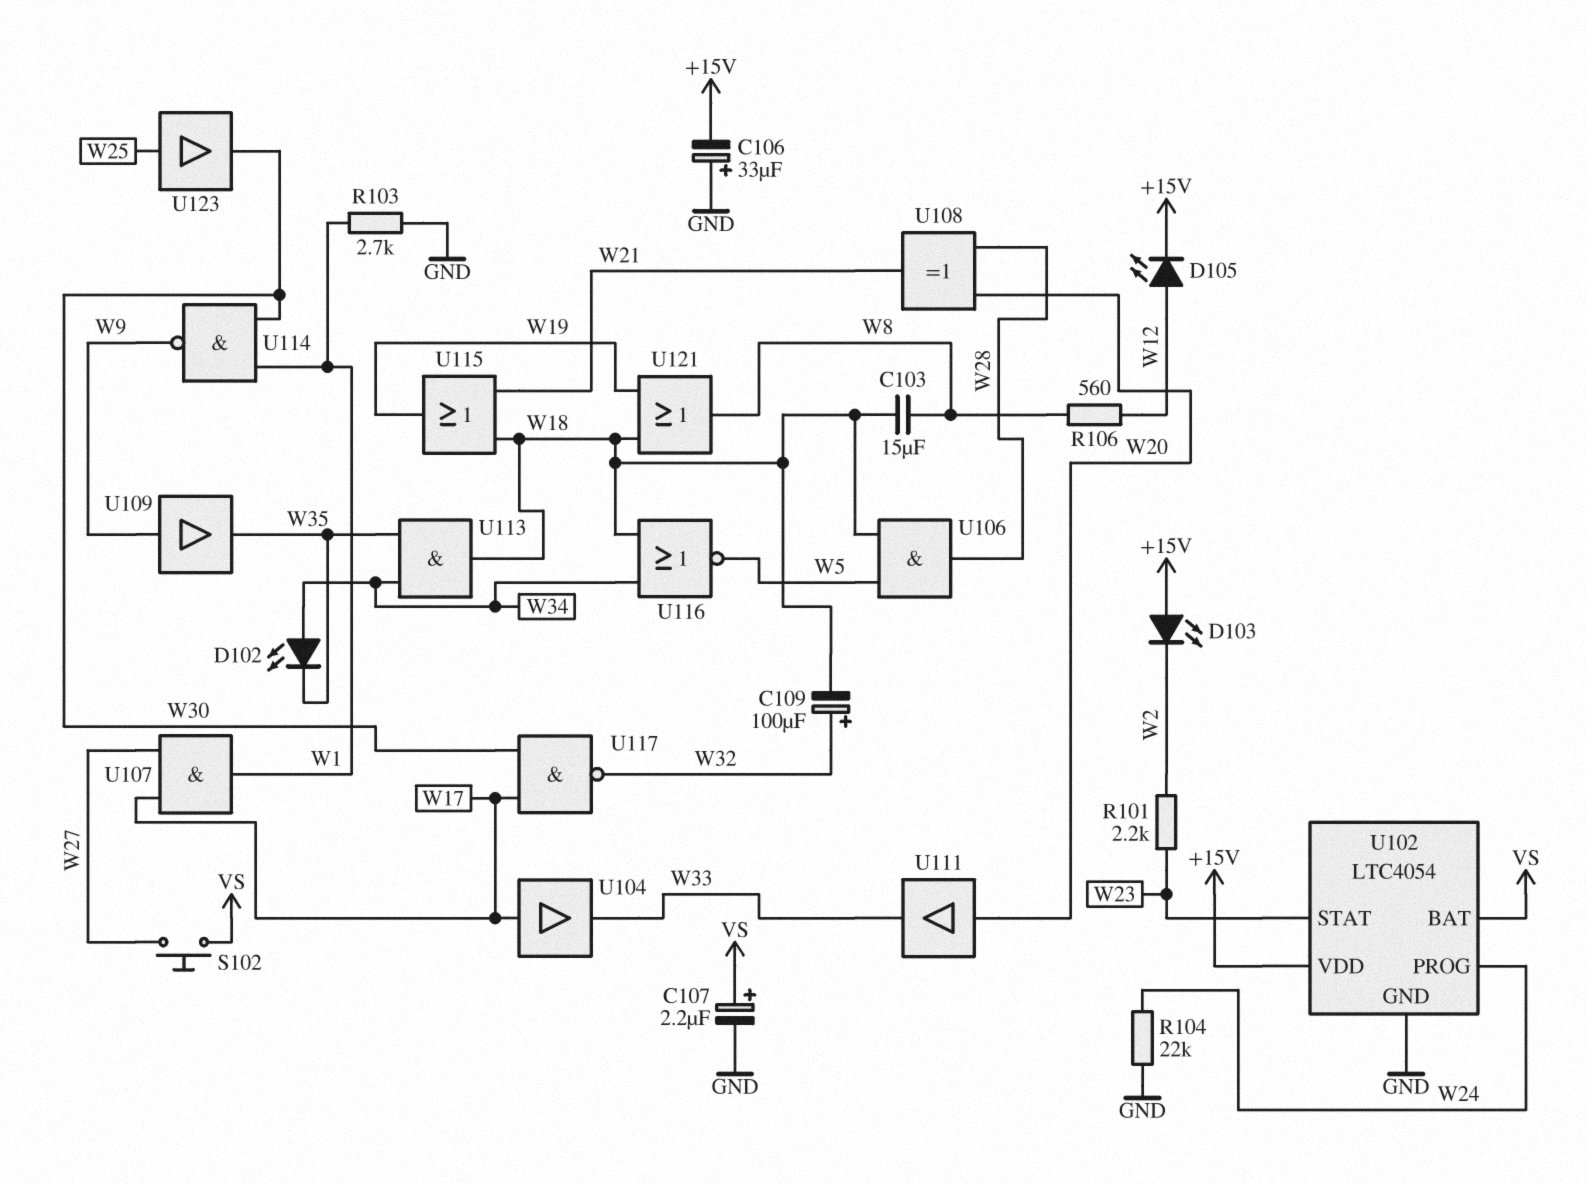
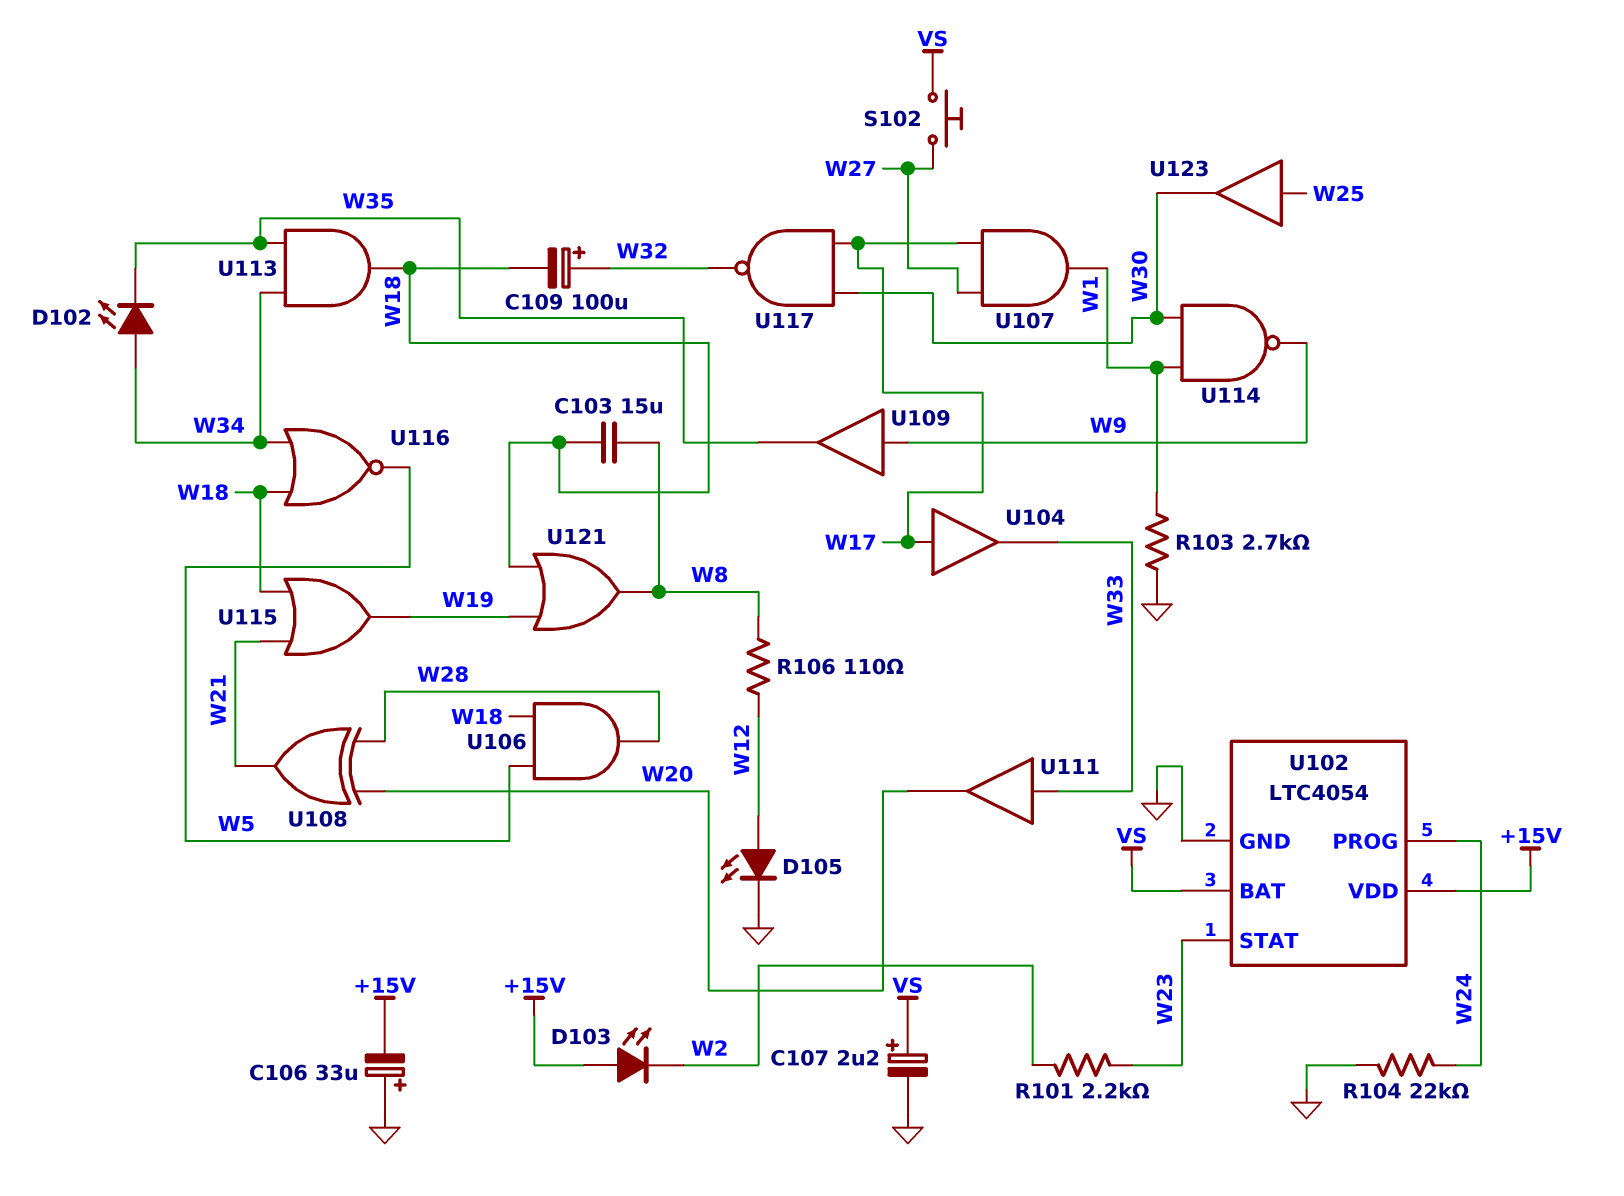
D105: LED (A W12, K +15V) -> LED (A W12, K GND)
R106: 560 (W8, W12) -> 110 (W8, W12)
U111: buffer (in W20, out W33) -> buffer (in W33, out W20)

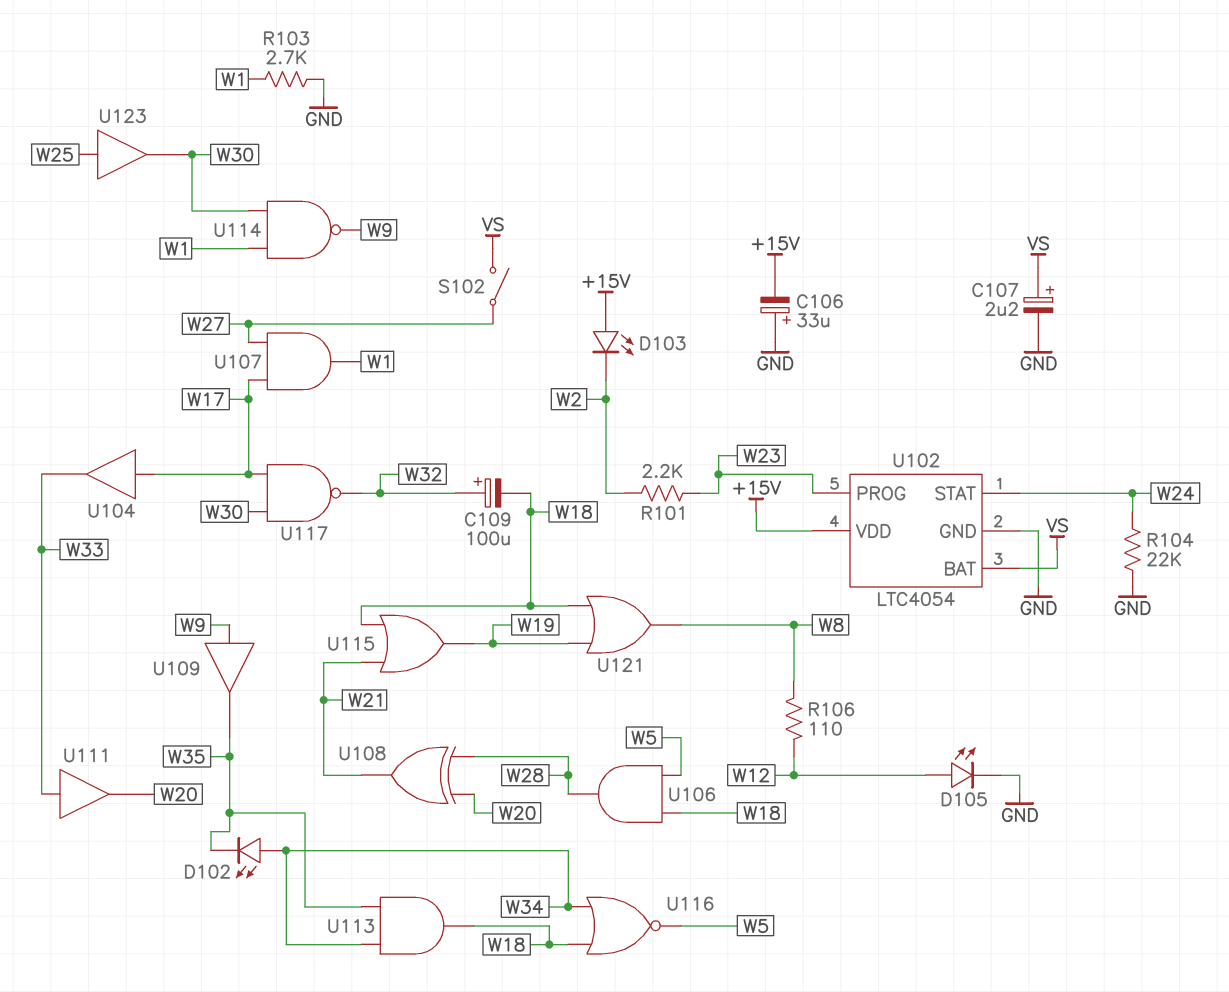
C103: 15uF (W8, W18) -> none
S102: button (VS, W27) -> switch (VS, W27)
U102 pin PROG: W24 -> W23
U102 pin STAT: W23 -> W24

